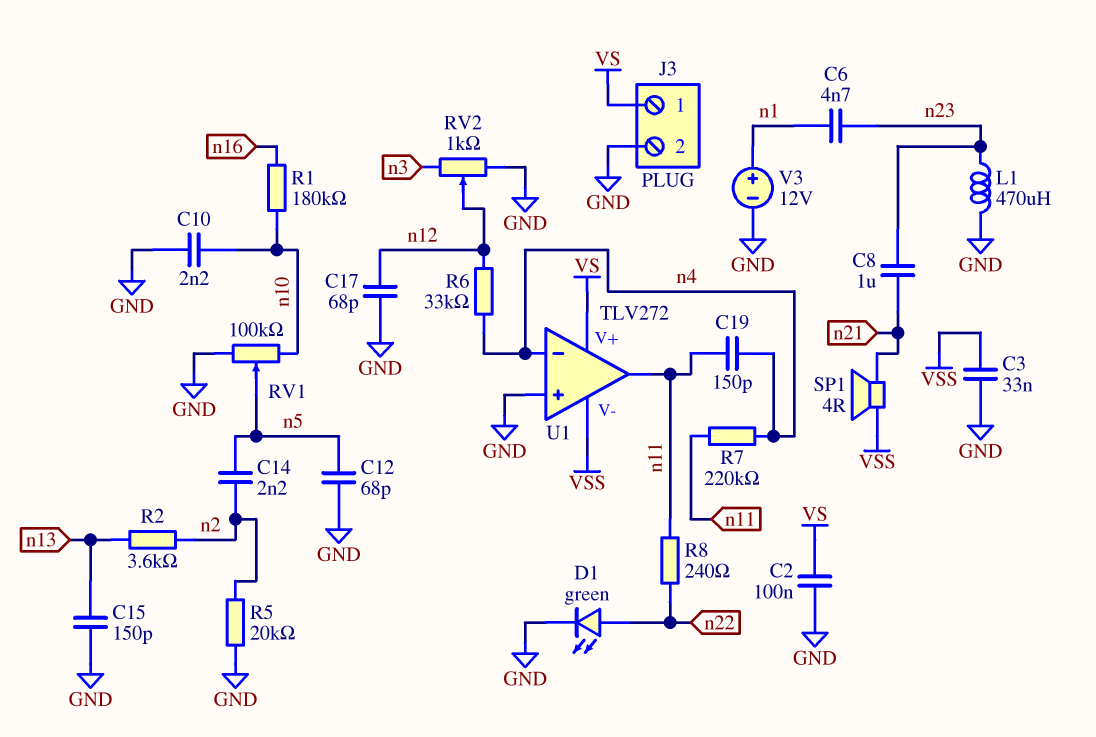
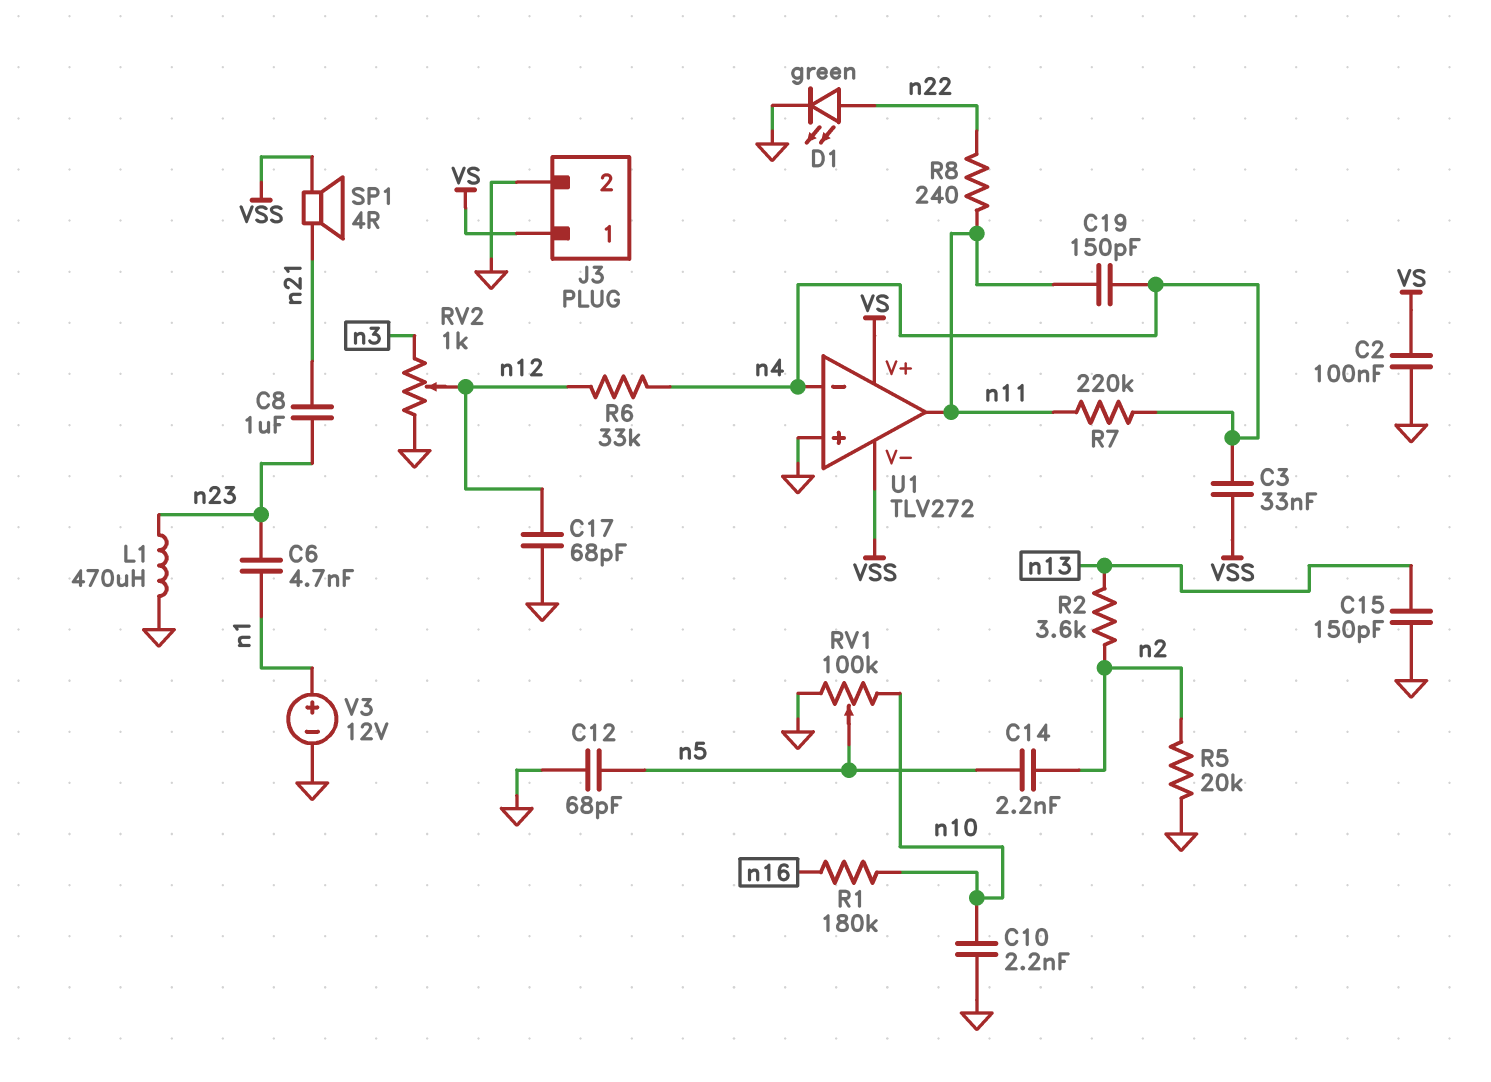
C3: 33nF (GND, VSS) -> 33nF (VSS, n4)

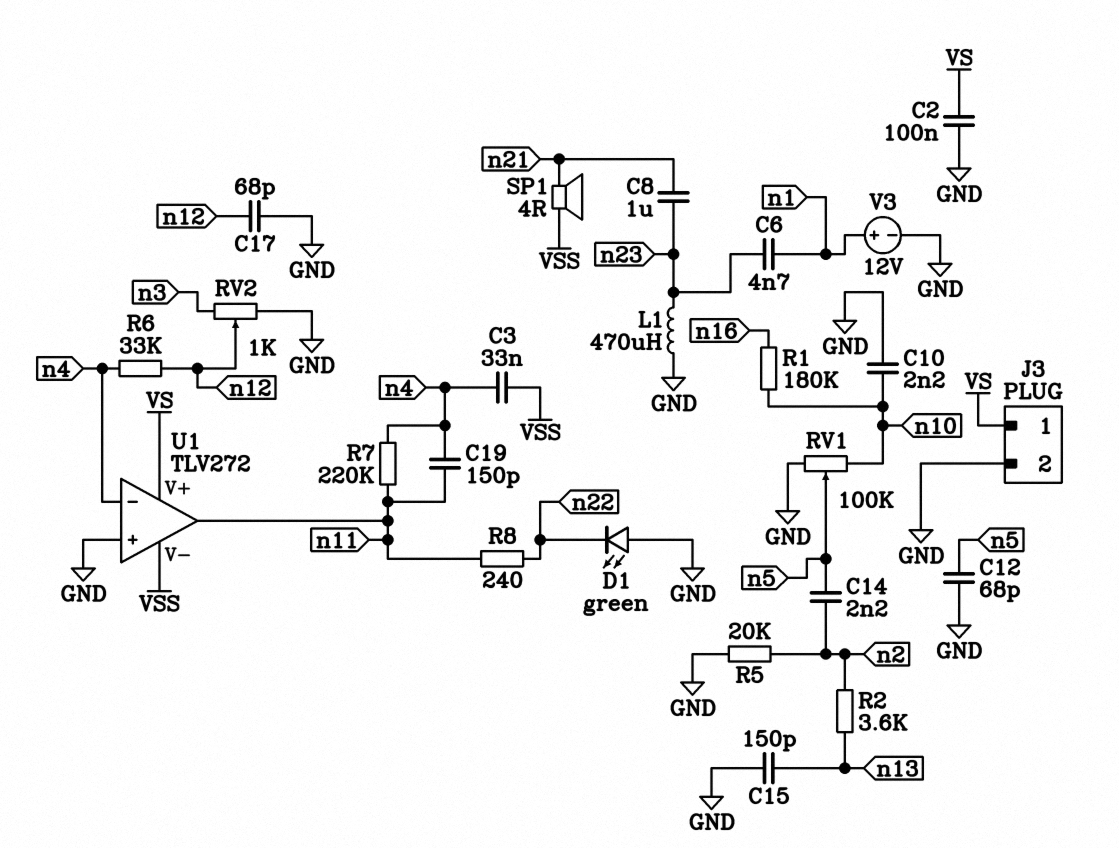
D1: LED green (A n22, K GND) -> LED green (A GND, K n22)

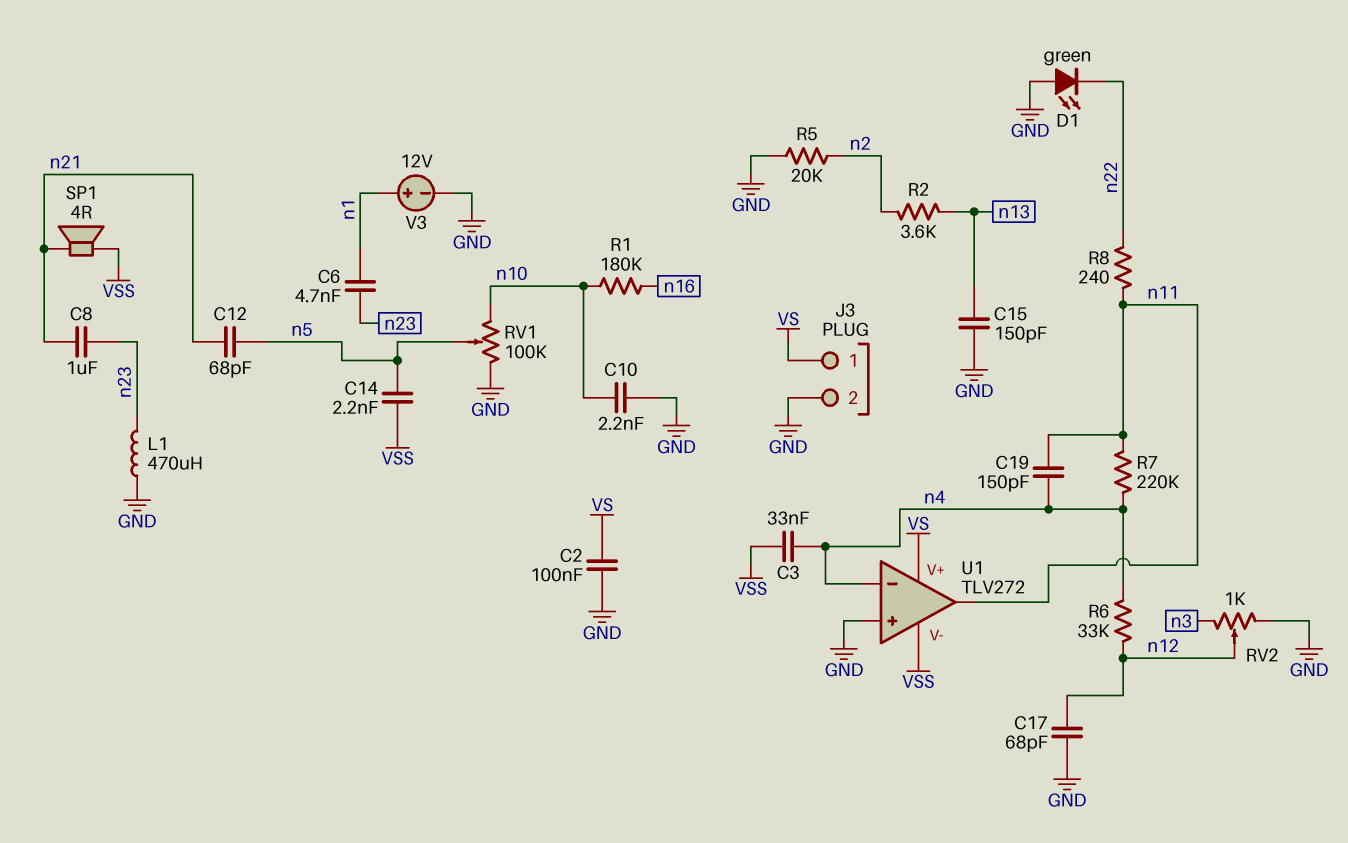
C12: 68pF (GND, n5) -> 68pF (n5, n21)
C14: 2.2nF (n2, n5) -> 2.2nF (VSS, n5)

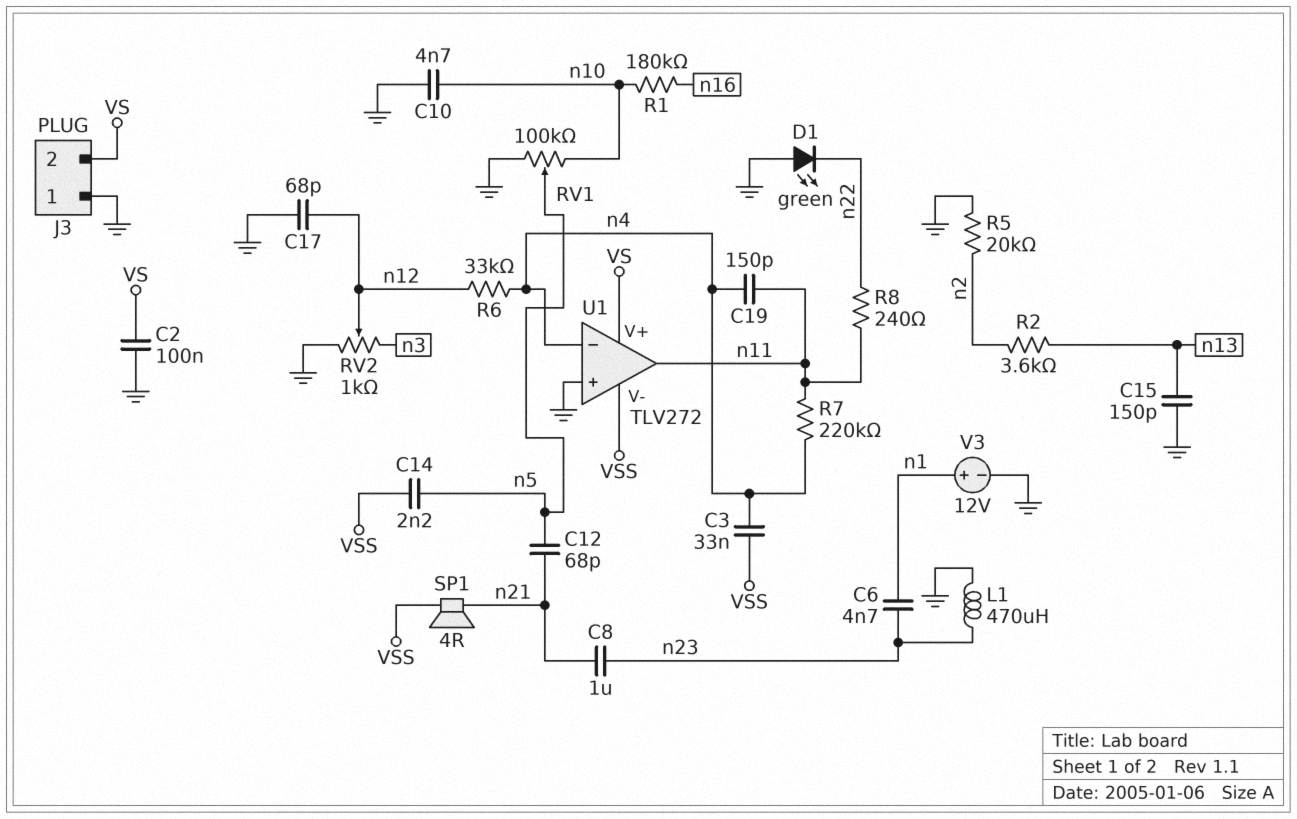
C10: 2.2nF (GND, n10) -> 4.7nF (GND, n10)
J3 pin 1: VS -> GND
J3 pin 2: GND -> VS

